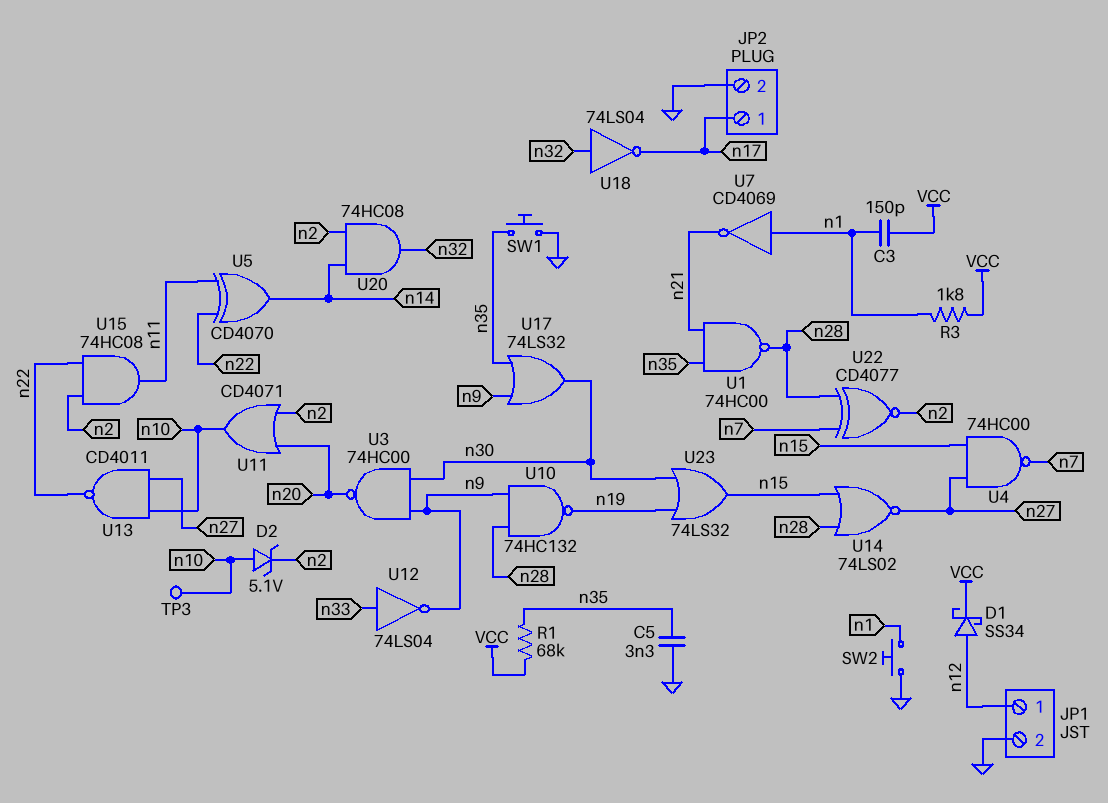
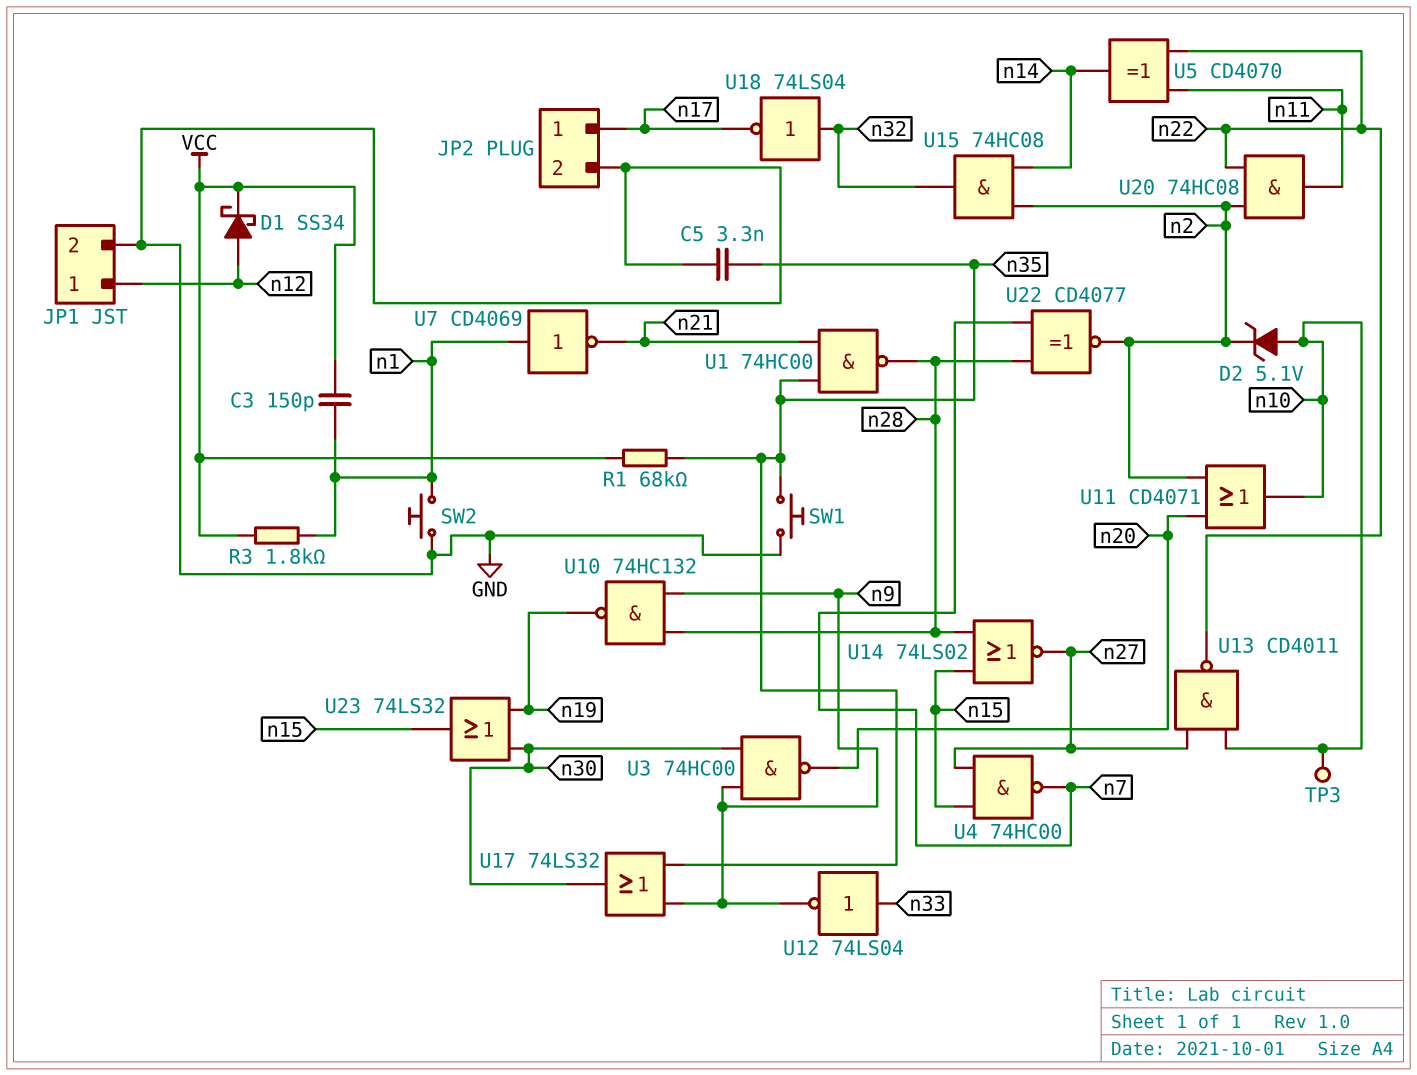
U15: AND 74HC08 (in n2, in n22, out n11) -> AND 74HC08 (in n2, in n14, out n32)
U20: AND 74HC08 (in n2, in n14, out n32) -> AND 74HC08 (in n2, in n22, out n11)

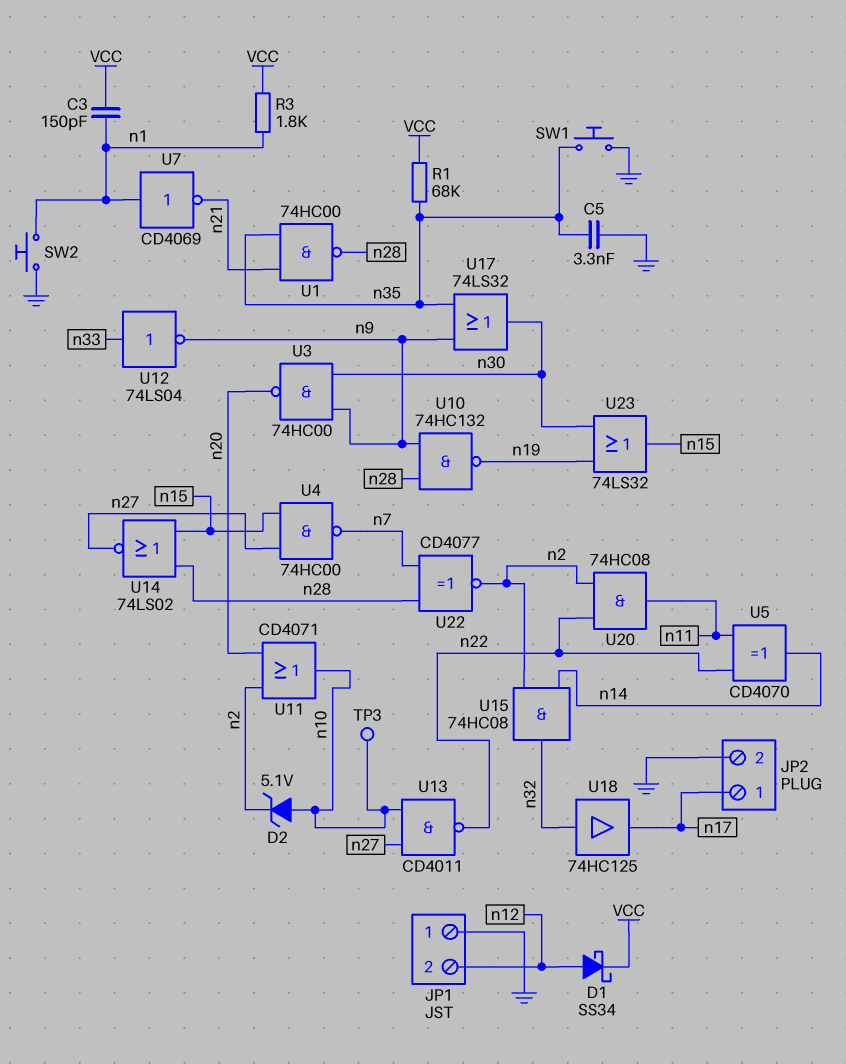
JP1 pin 1: n12 -> GND
JP1 pin 2: GND -> n12
U18: NOT 74LS04 (in n32, out n17) -> buffer 74HC125 (in n32, out n17)

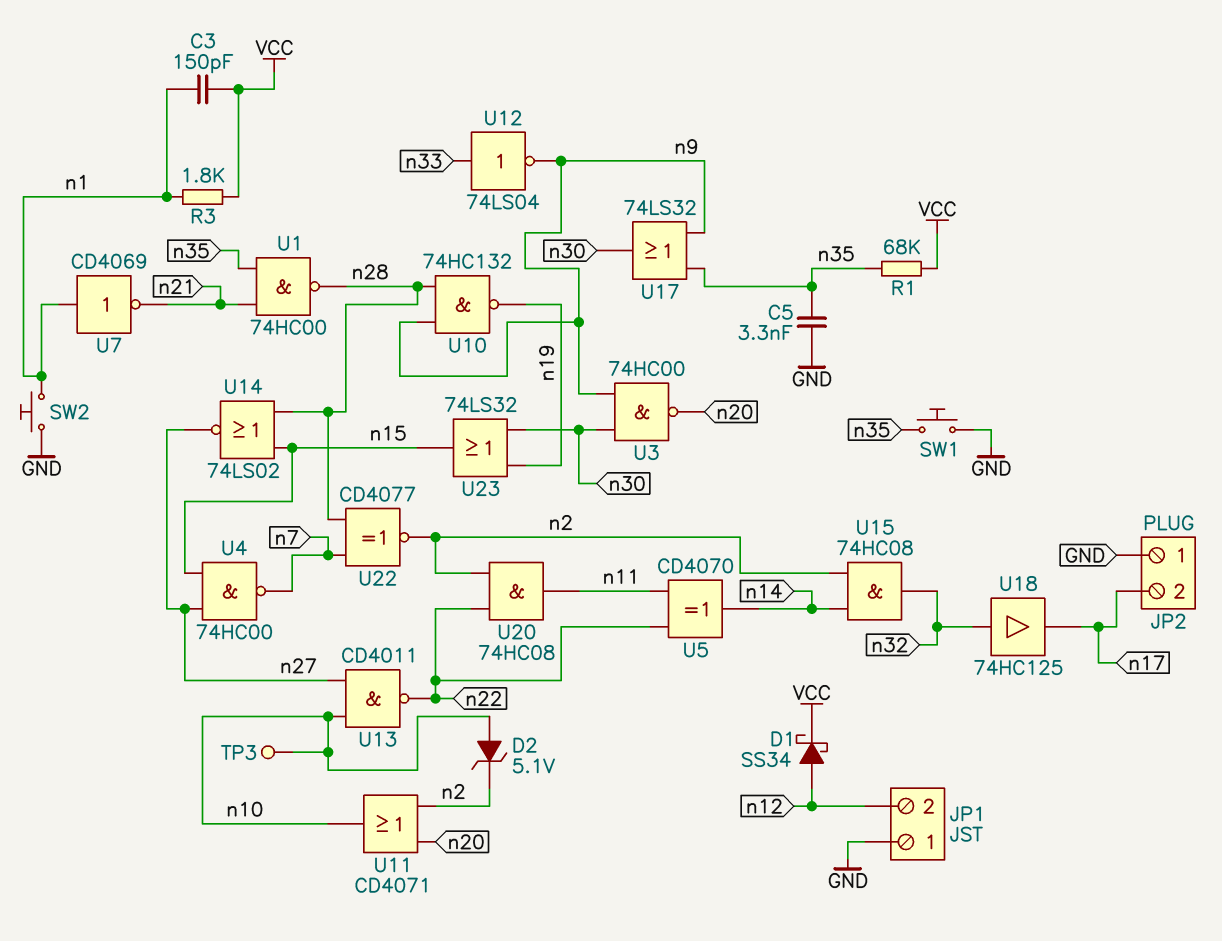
JP2 pin 1: n17 -> GND
JP2 pin 2: GND -> n17

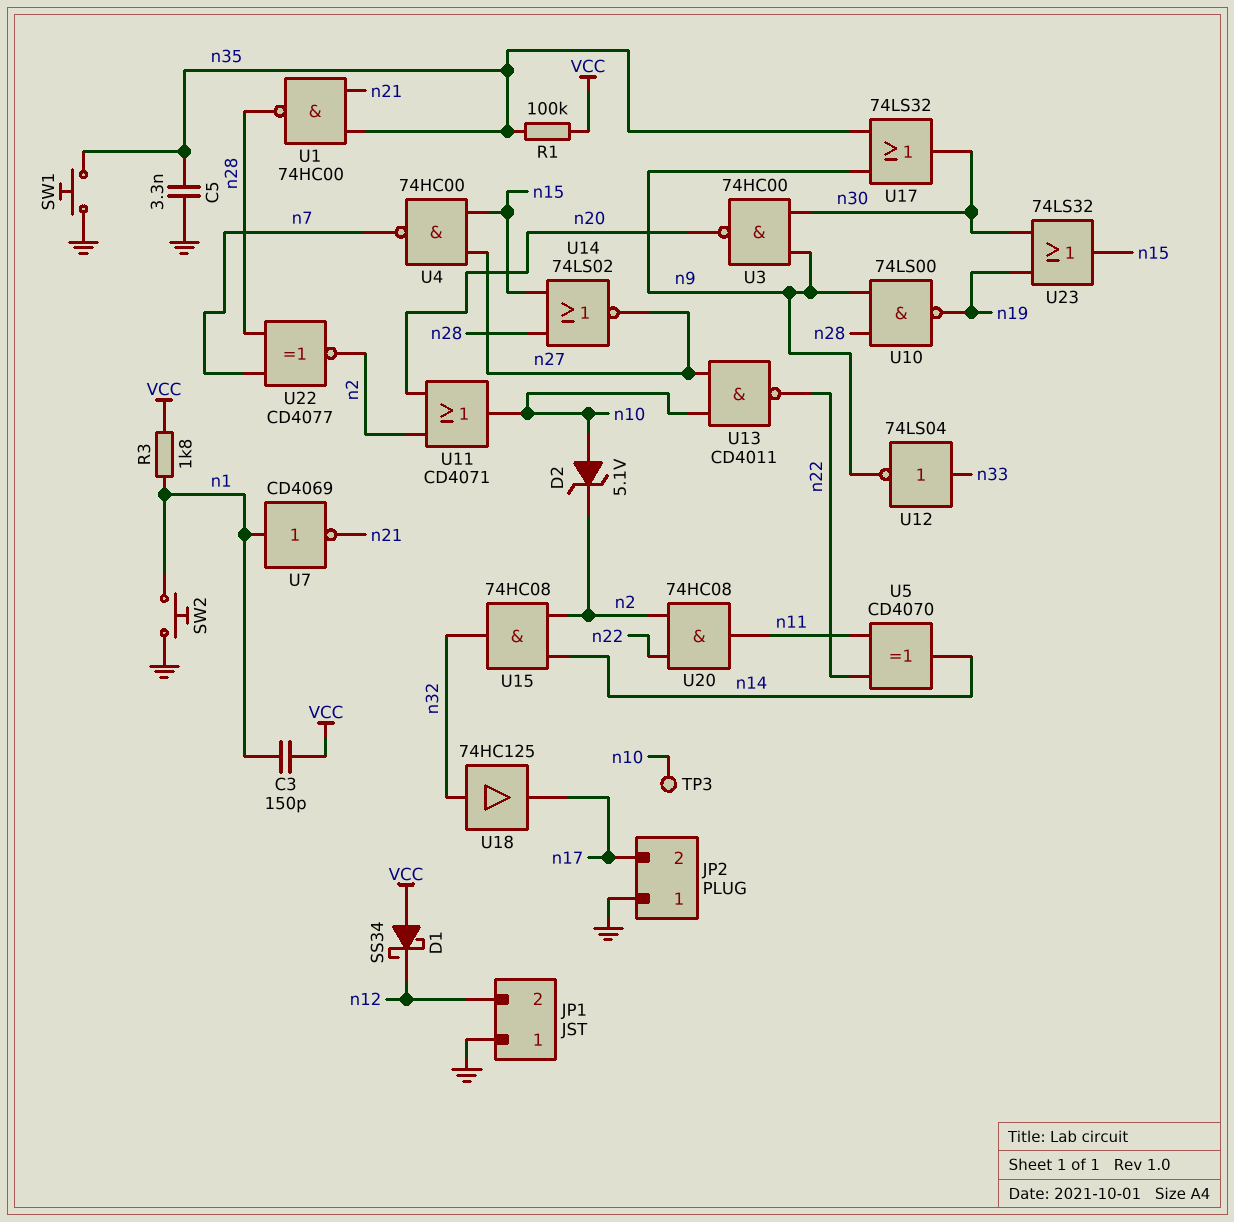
D1: schottky SS34 (A n12, K VCC) -> schottky SS34 (A VCC, K n12)
R1: 68k (VCC, n35) -> 100k (VCC, n35)
U10: NAND 74HC132 (in n9, in n28, out n19) -> NAND 74LS00 (in n9, in n28, out n19)

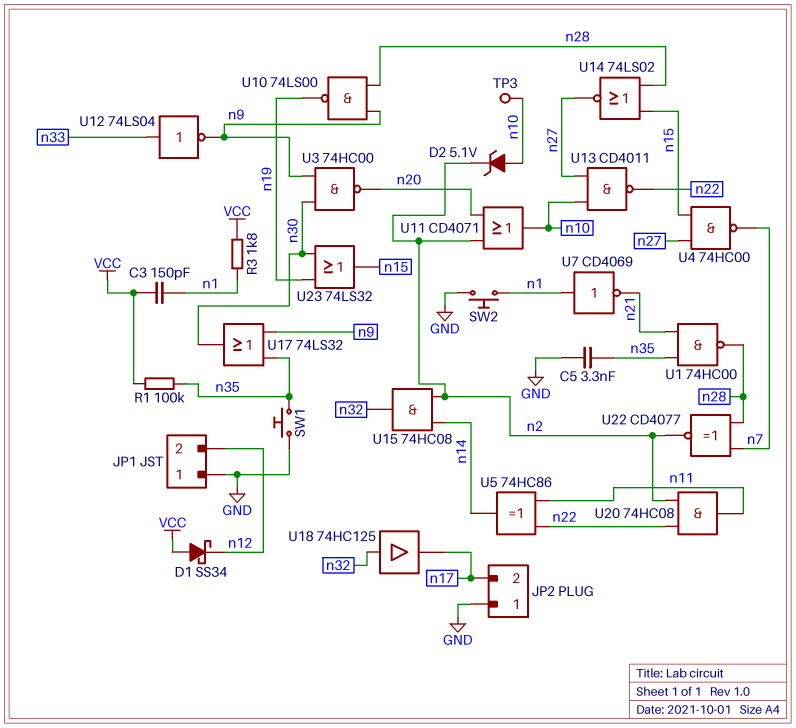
U5: XOR CD4070 (in n11, in n22, out n14) -> XOR 74HC86 (in n11, in n22, out n14)

